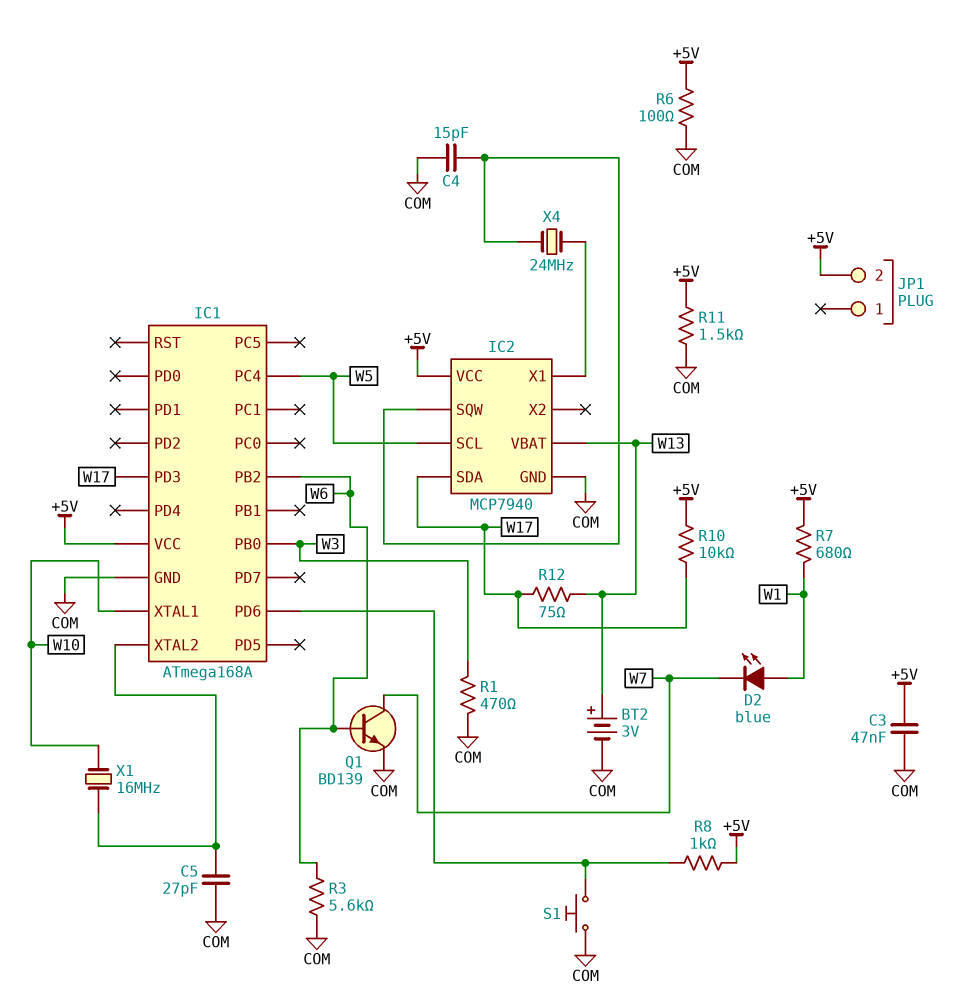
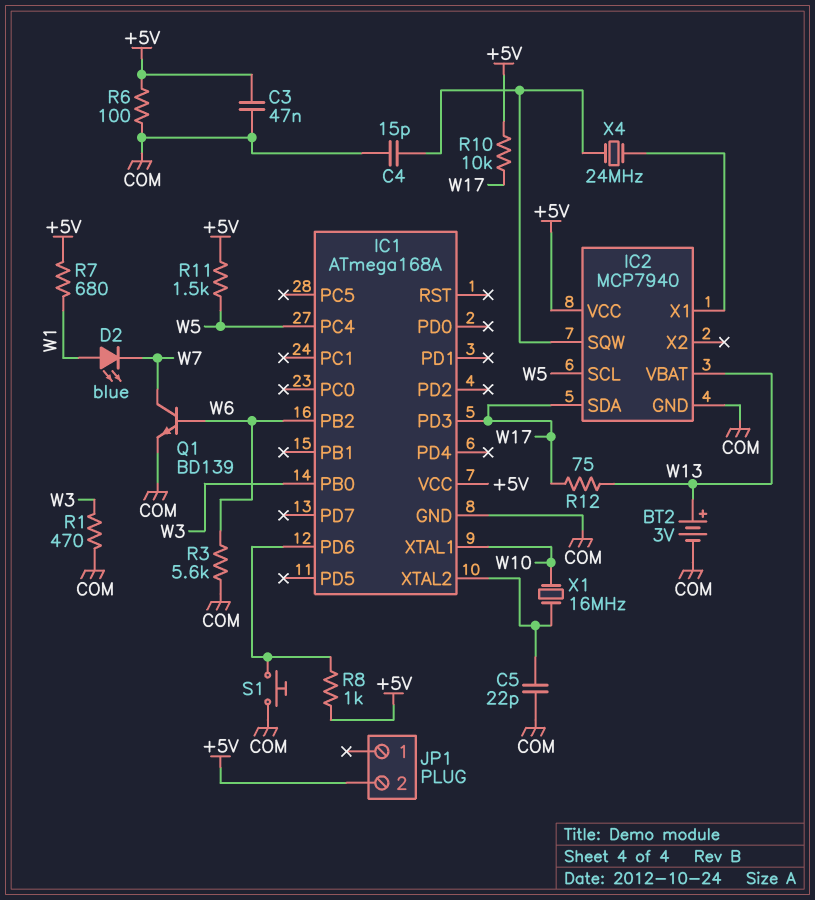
C5: 27pF (COM, IC1/XTAL2) -> 22pF (COM, IC1/XTAL2)
R11: 1.5k (+5V, COM) -> 1.5k (+5V, W5)

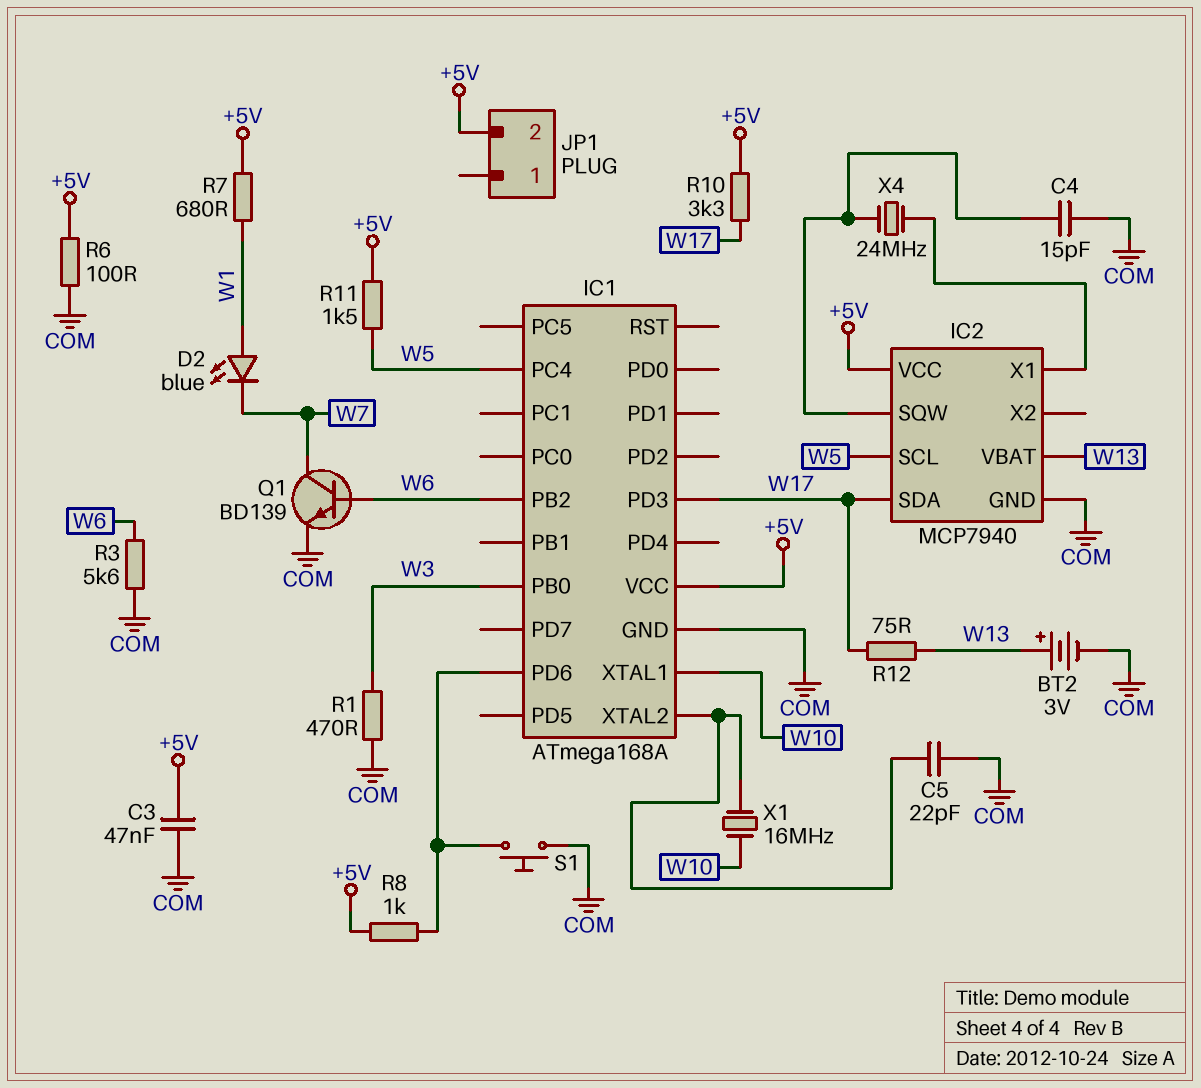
R10: 10k (+5V, W17) -> 3.3k (+5V, W17)

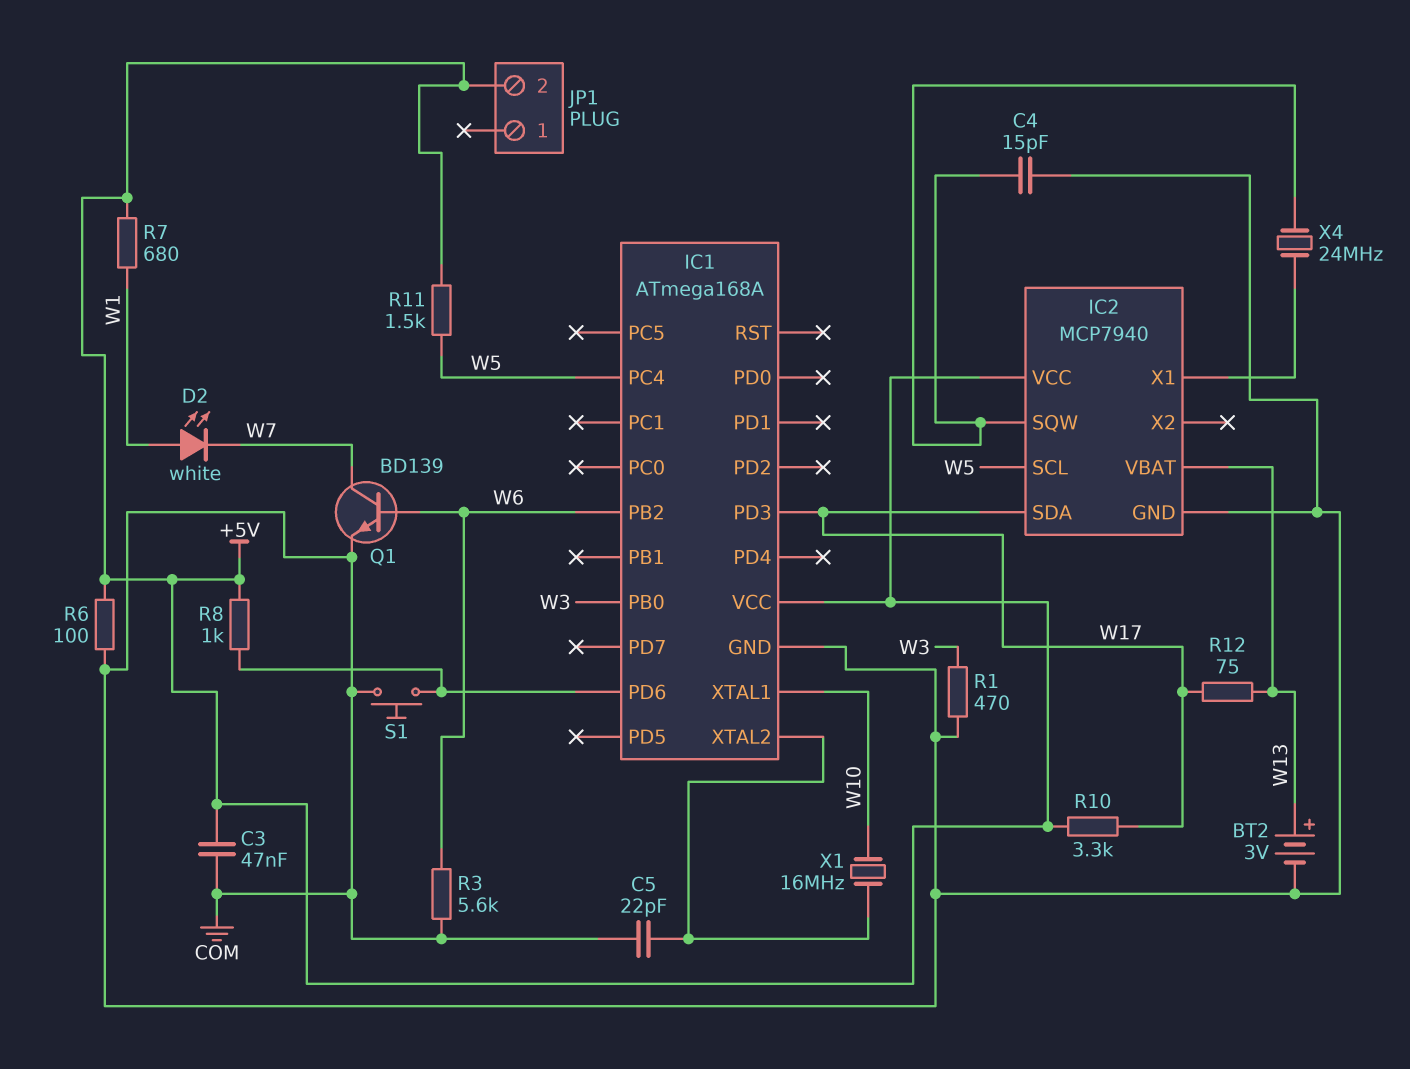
D2: LED blue (A W1, K W7) -> LED white (A W1, K W7)

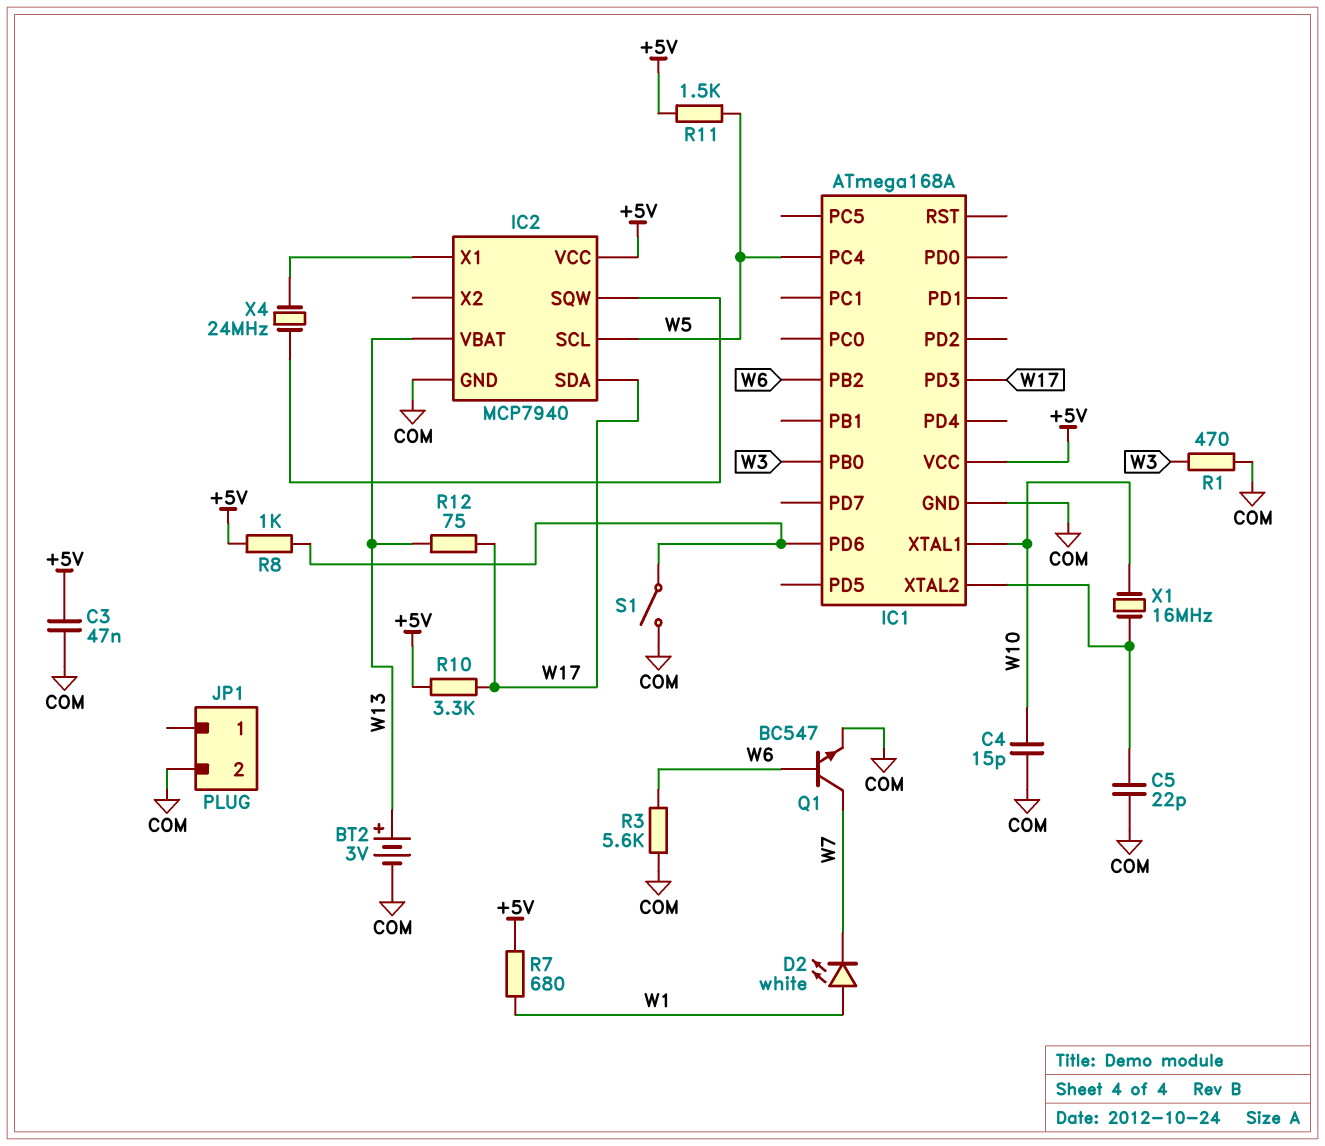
C4: 15pF (COM, IC2/SQW) -> 15pF (COM, W10)
JP1 pin 2: +5V -> COM
Q1: NPN BD139 (B W6, C W7, E COM) -> NPN BC547 (B W6, C W7, E COM)
R6: 100 (+5V, COM) -> none
S1: button (COM, IC1/PD6) -> switch (COM, IC1/PD6)

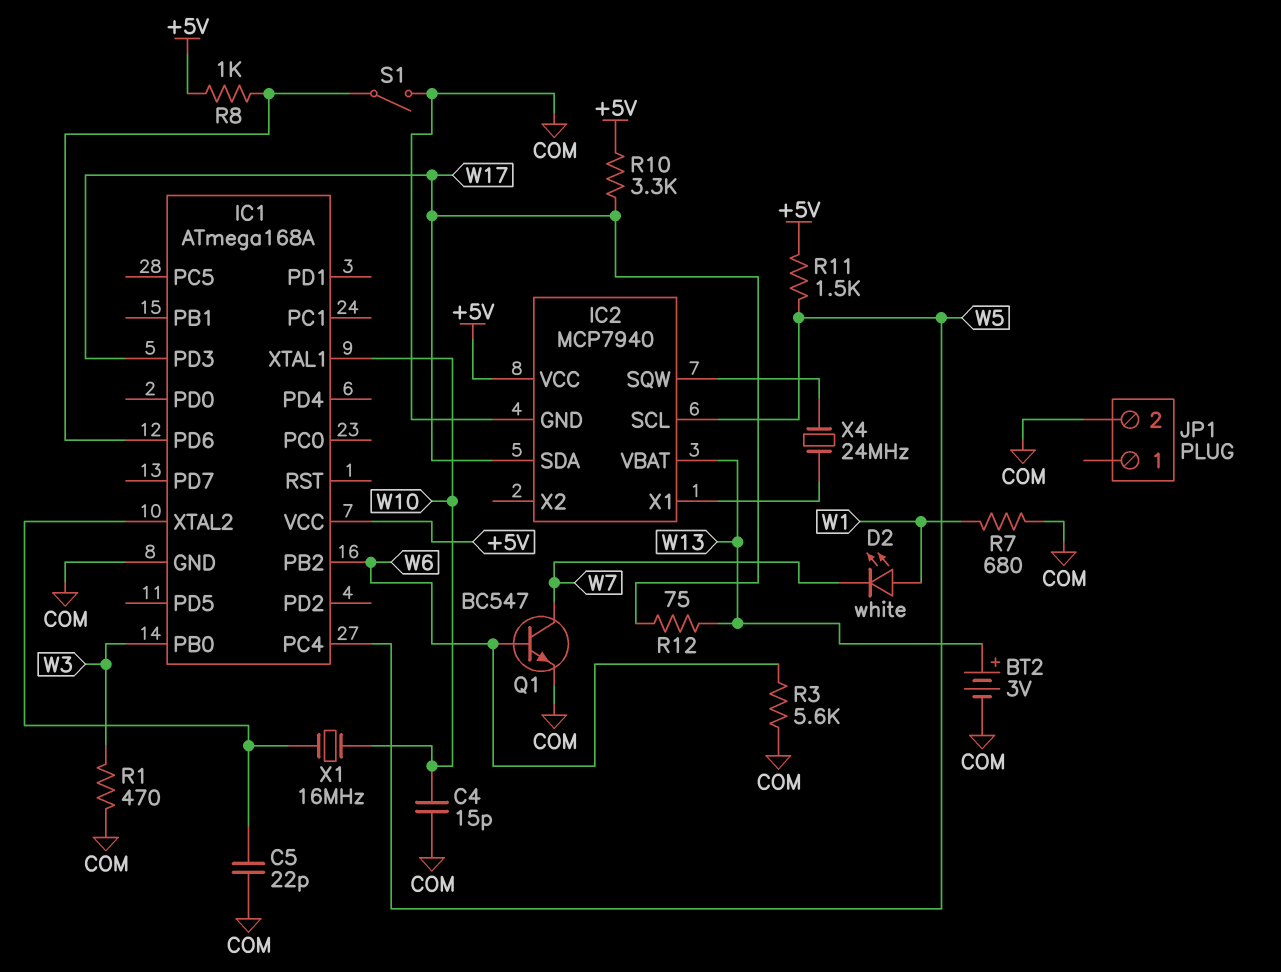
C3: 47nF (+5V, COM) -> none
R7: 680 (+5V, W1) -> 680 (COM, W1)

